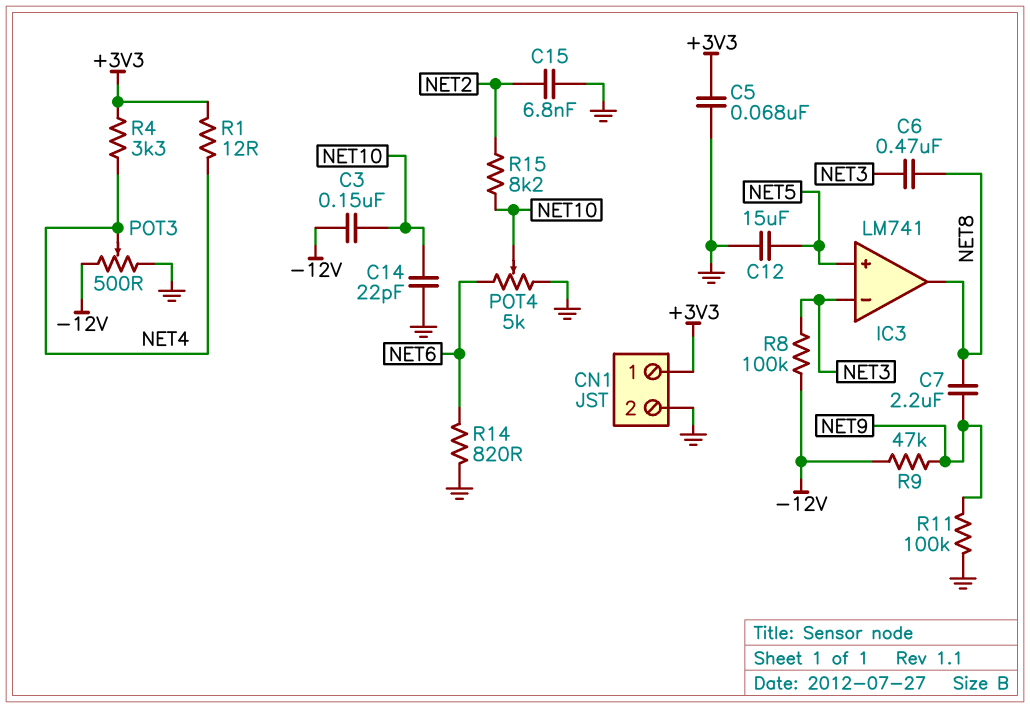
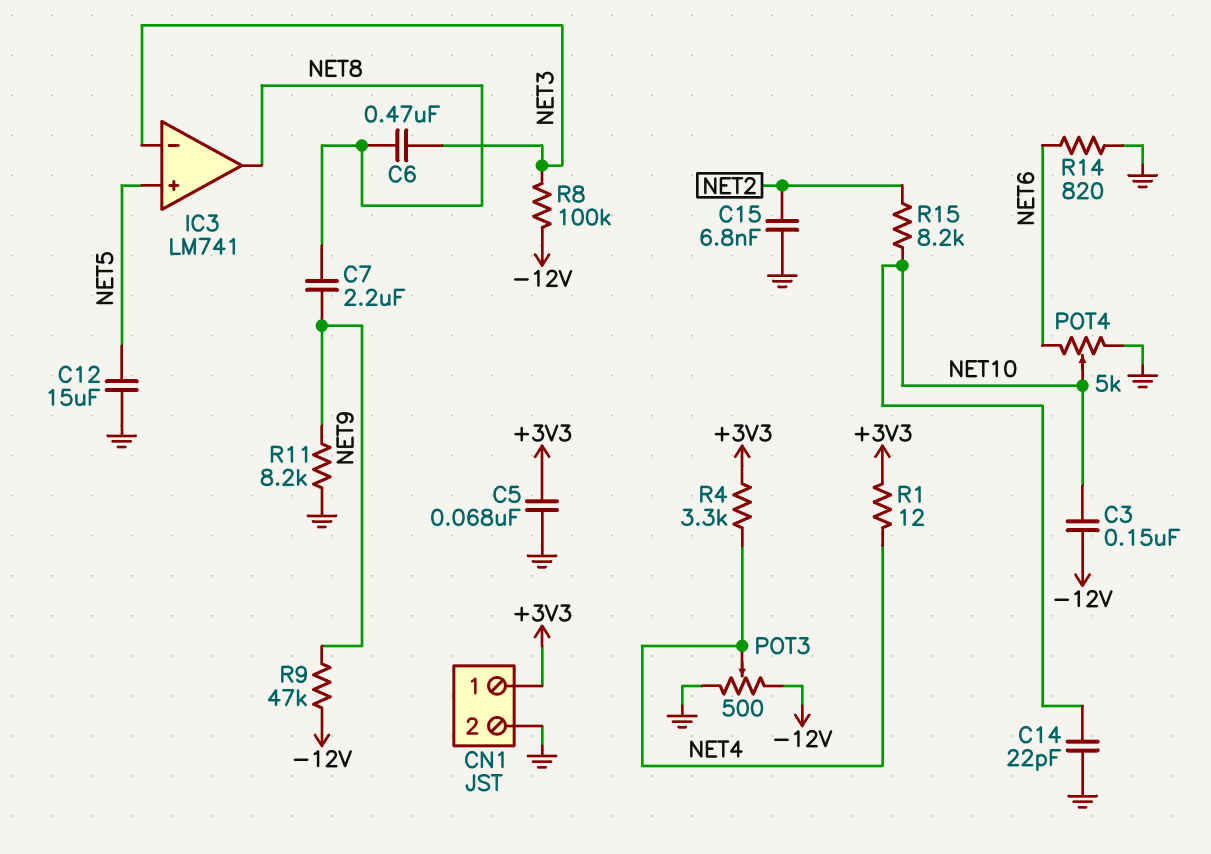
R11: 100k (GND, NET9) -> 8.2k (GND, NET9)

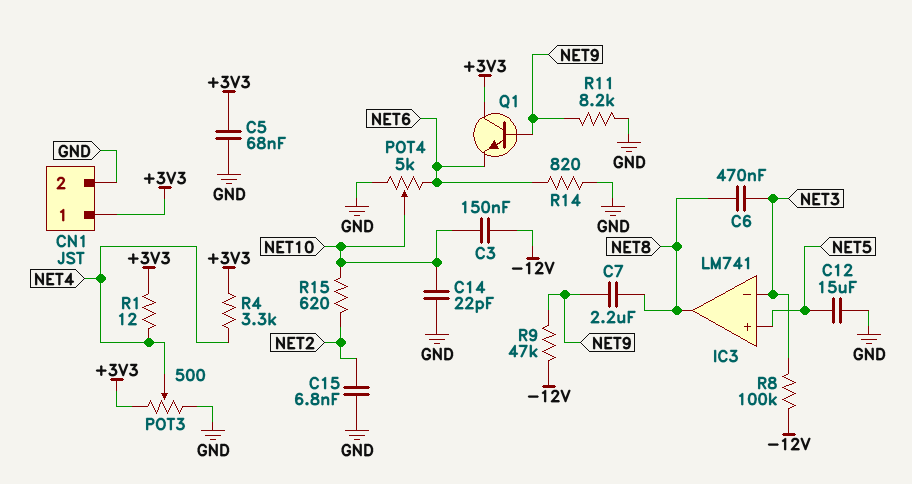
POT3: 500 (-12V, GND, wiper NET4) -> 500 (+3V3, GND, wiper NET4)
Q1: none -> NPN (B NET9, C +3V3, E NET6)
R15: 8.2k (NET2, NET10) -> 620 (NET2, NET10)

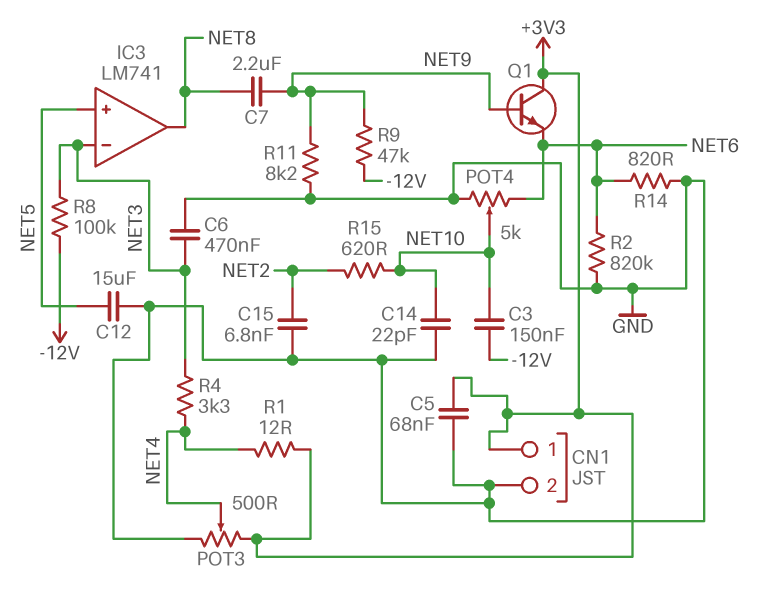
C6: 470nF (NET3, NET8) -> 470nF (GND, NET3)
R2: none -> 820k (GND, NET6)
R4: 3.3k (+3V3, NET4) -> 3.3k (NET3, NET4)

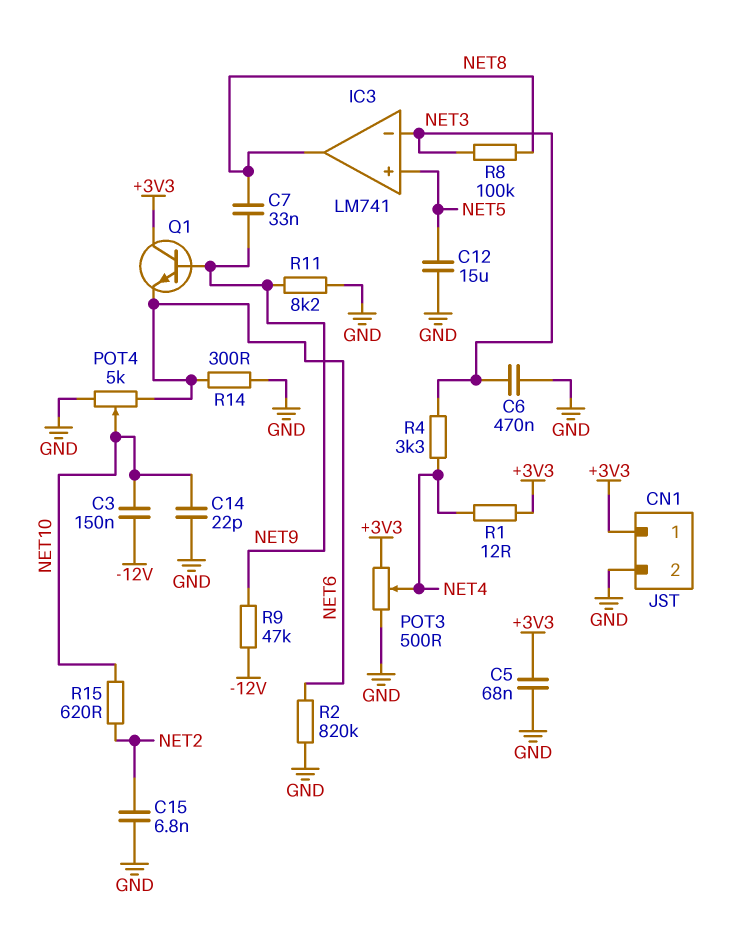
C7: 2.2uF (NET8, NET9) -> 33nF (NET8, NET9)
R8: 100k (-12V, NET3) -> 100k (NET3, NET8)
R14: 820 (GND, NET6) -> 300 (GND, NET6)

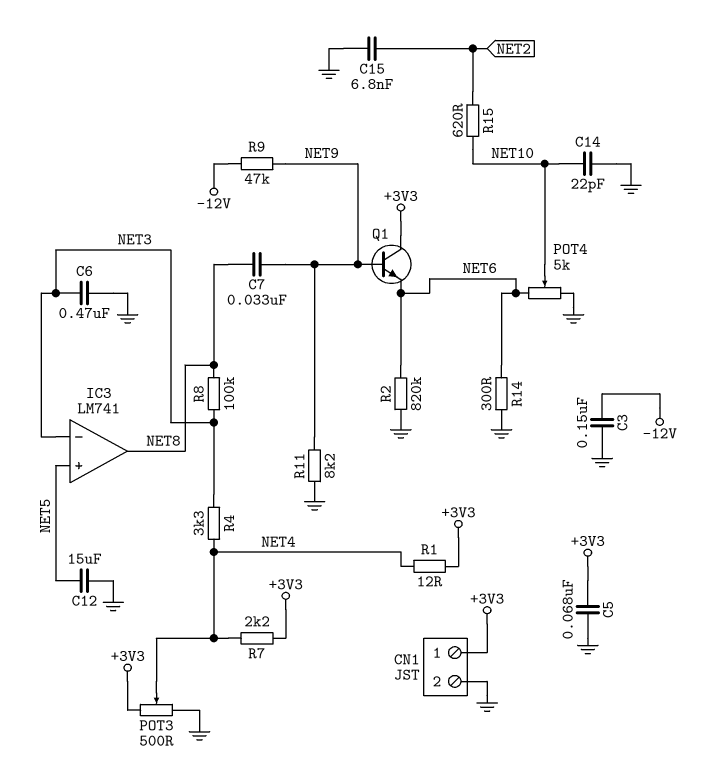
C3: 150nF (-12V, NET10) -> 150nF (-12V, GND)
R7: none -> 2.2k (+3V3, NET4)

